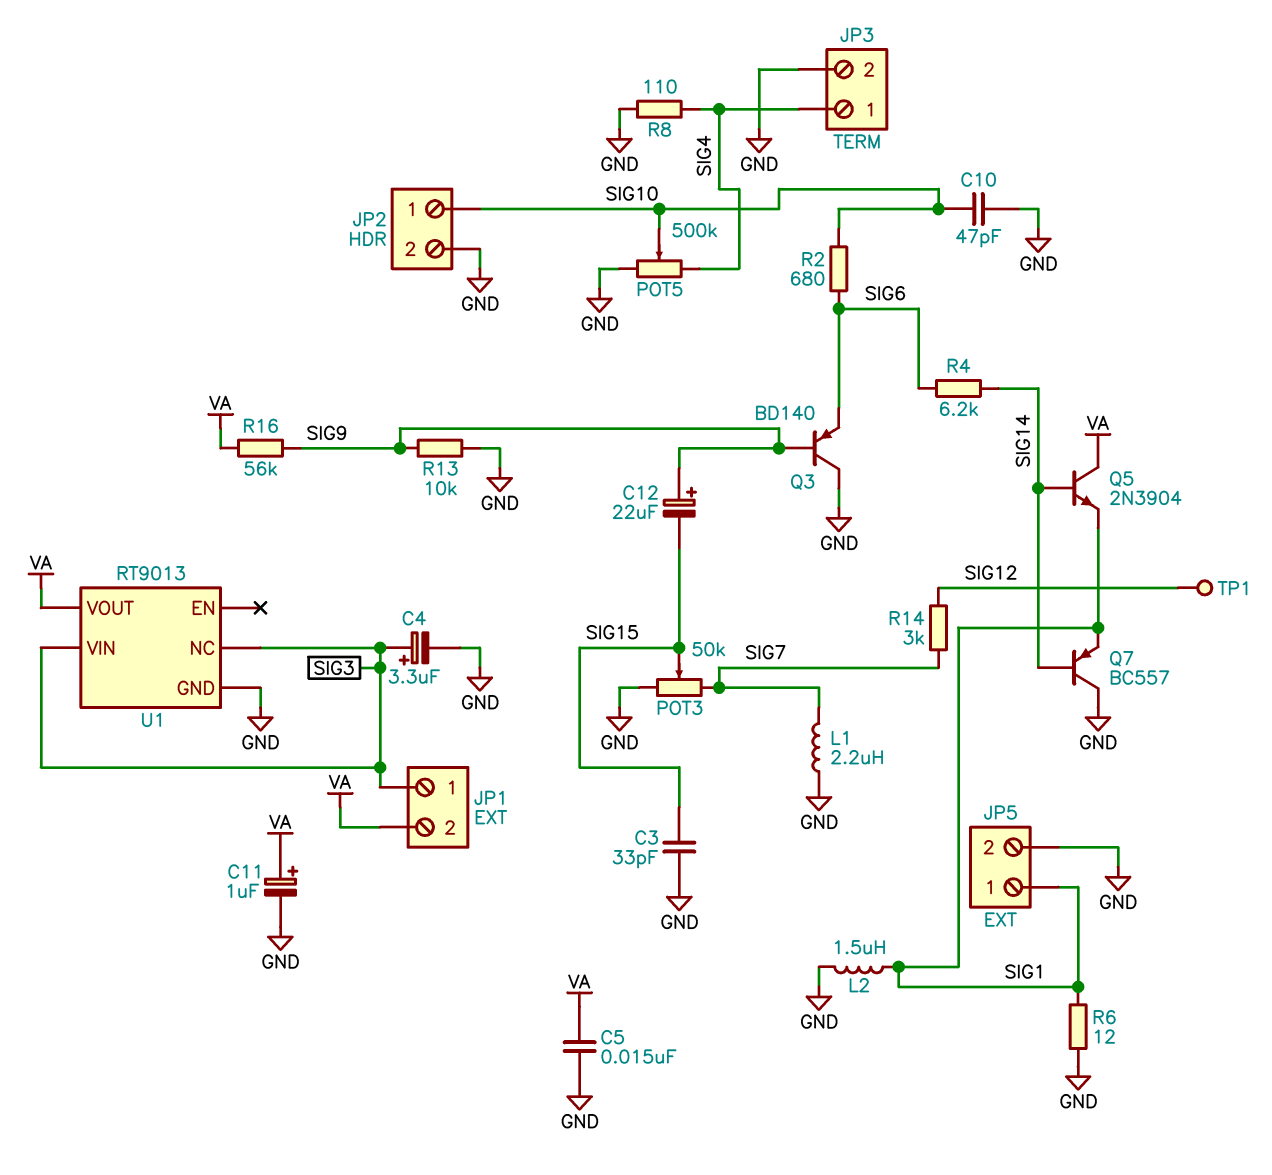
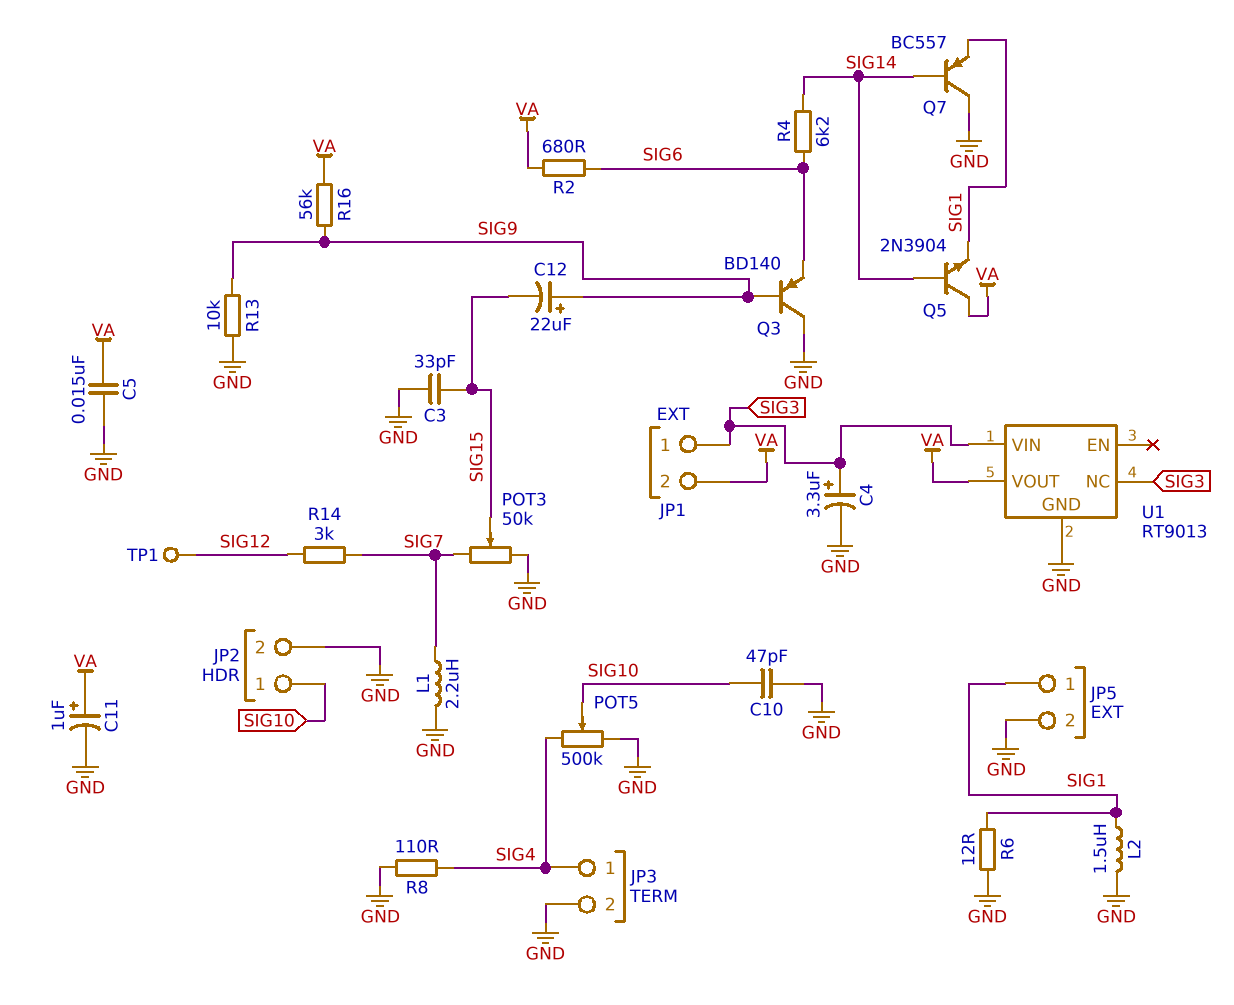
R2: 680 (SIG6, SIG10) -> 680 (SIG6, VA)

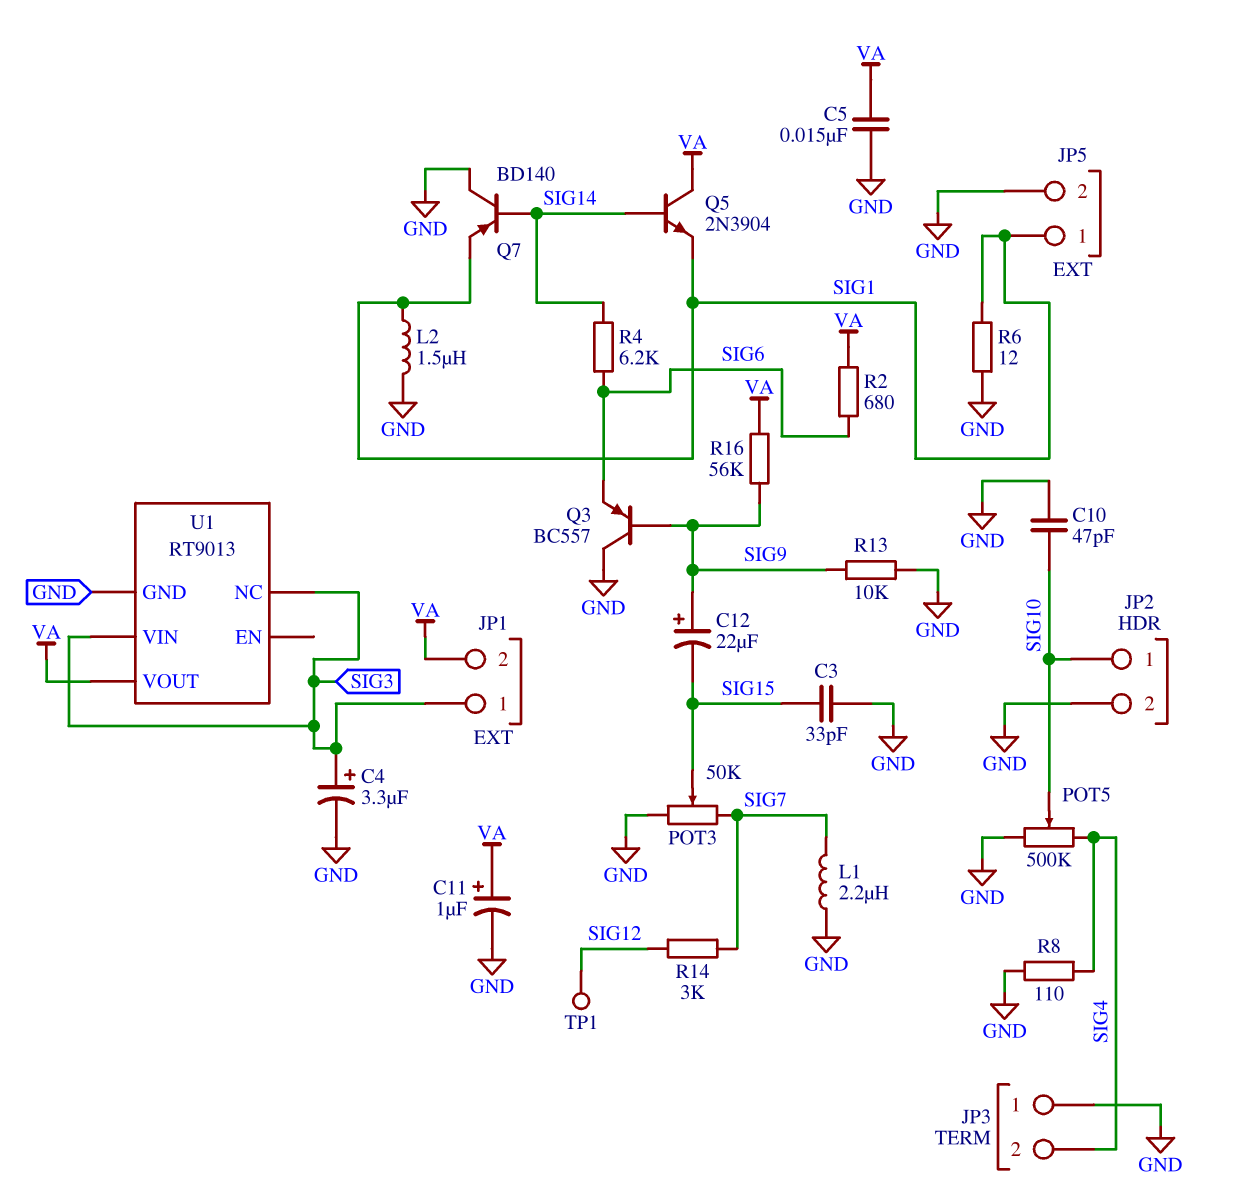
JP3 pin 1: SIG4 -> GND
JP3 pin 2: GND -> SIG4
Q3: PNP BD140 (B SIG9, C GND, E SIG6) -> PNP BC557 (B SIG9, C GND, E SIG6)
Q7: PNP BC557 (B SIG14, C GND, E SIG1) -> PNP BD140 (B SIG14, C GND, E SIG1)

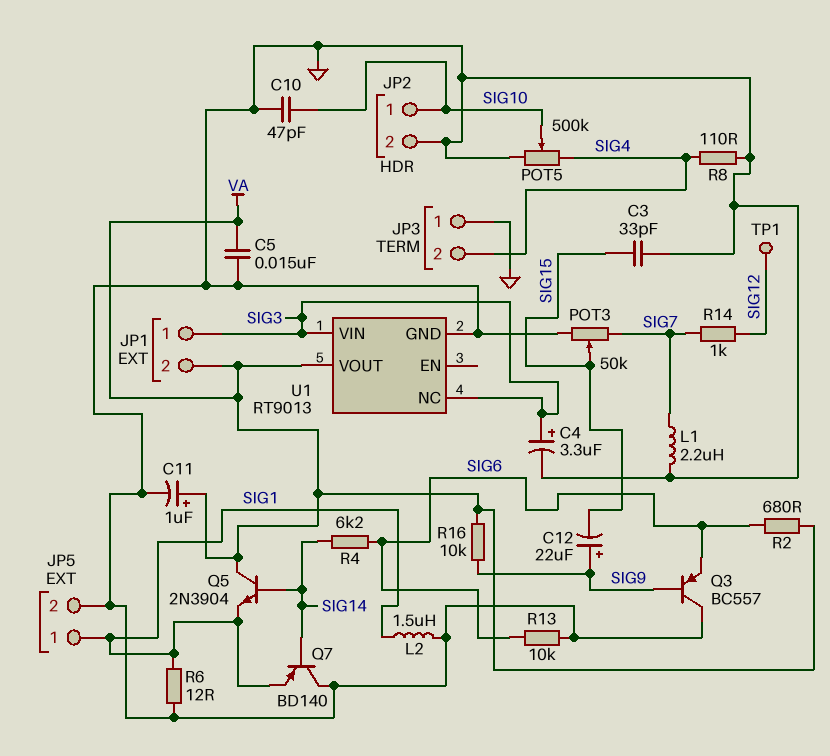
R13: 10k (GND, SIG9) -> 10k (GND, SIG6)
R14: 3k (SIG7, SIG12) -> 1k (SIG7, SIG12)
R16: 56k (SIG9, VA) -> 10k (SIG9, VA)

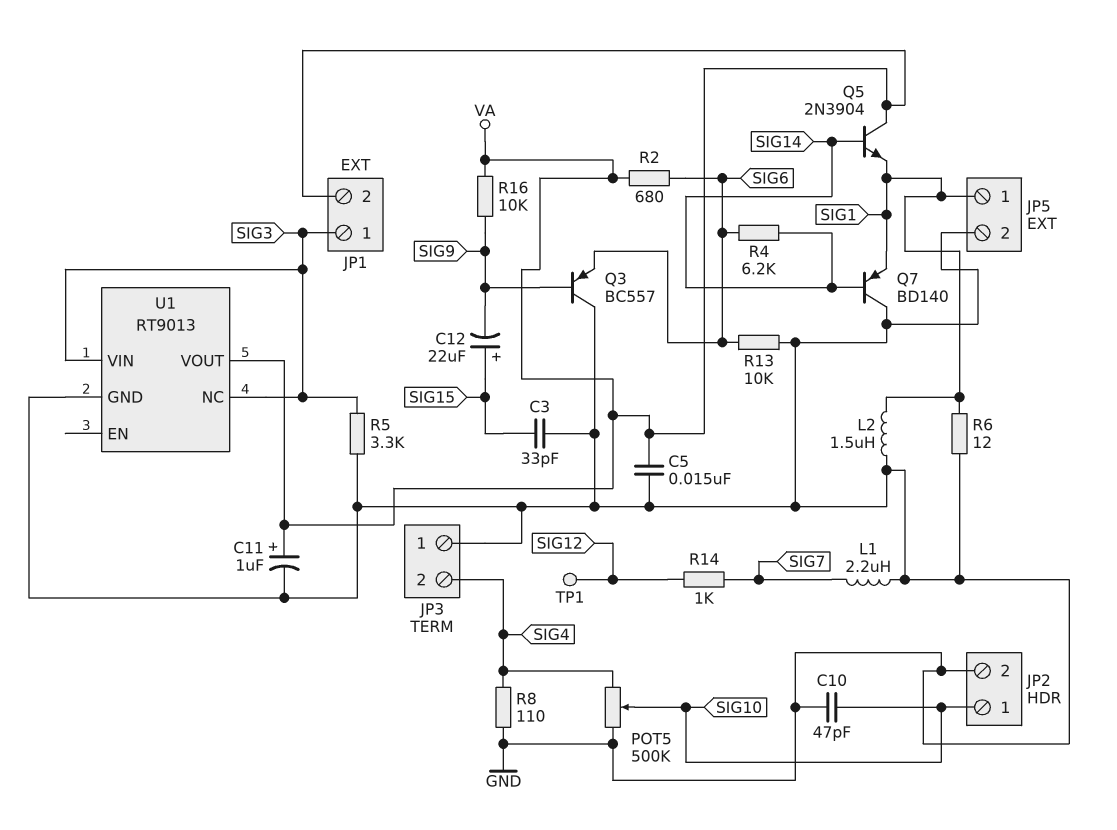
C4: 3.3uF (plus SIG3, minus GND) -> none
C12: 22uF (plus SIG9, minus SIG15) -> 22uF (plus SIG15, minus SIG9)
POT3: 50k (GND, SIG7, wiper SIG15) -> none
R5: none -> 3.3k (GND, SIG3)

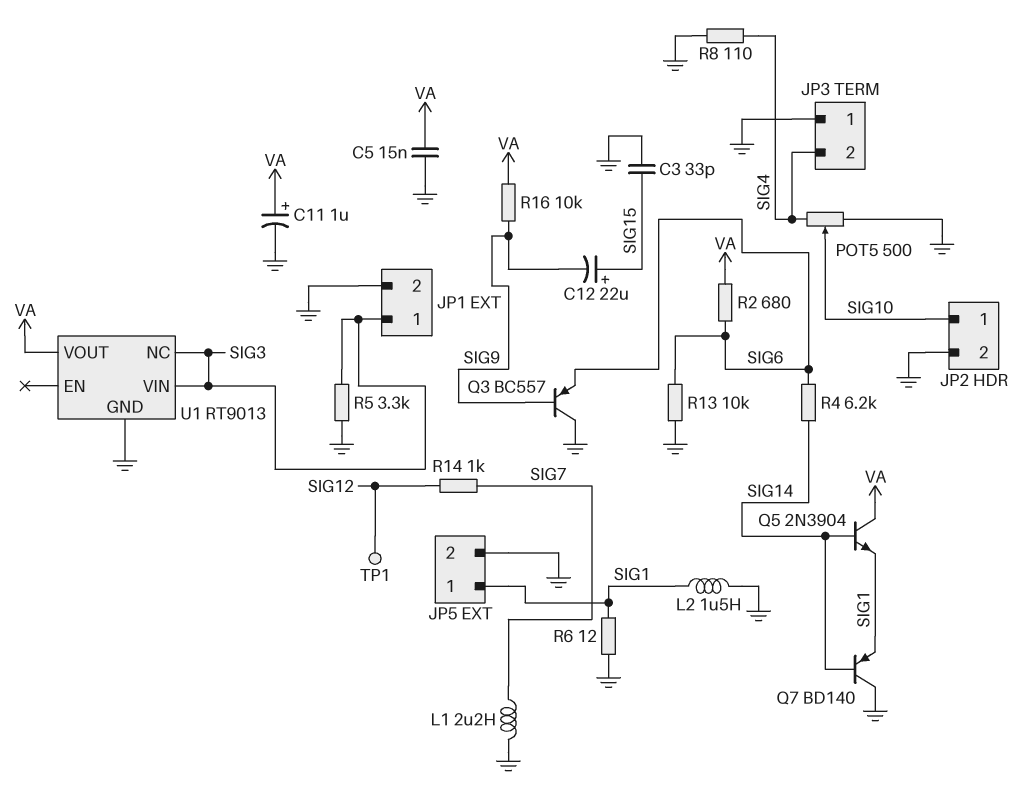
C10: 47pF (GND, SIG10) -> none
JP1 pin 2: VA -> GND
POT5: 500k (GND, SIG4, wiper SIG10) -> 500 (GND, SIG4, wiper SIG10)

